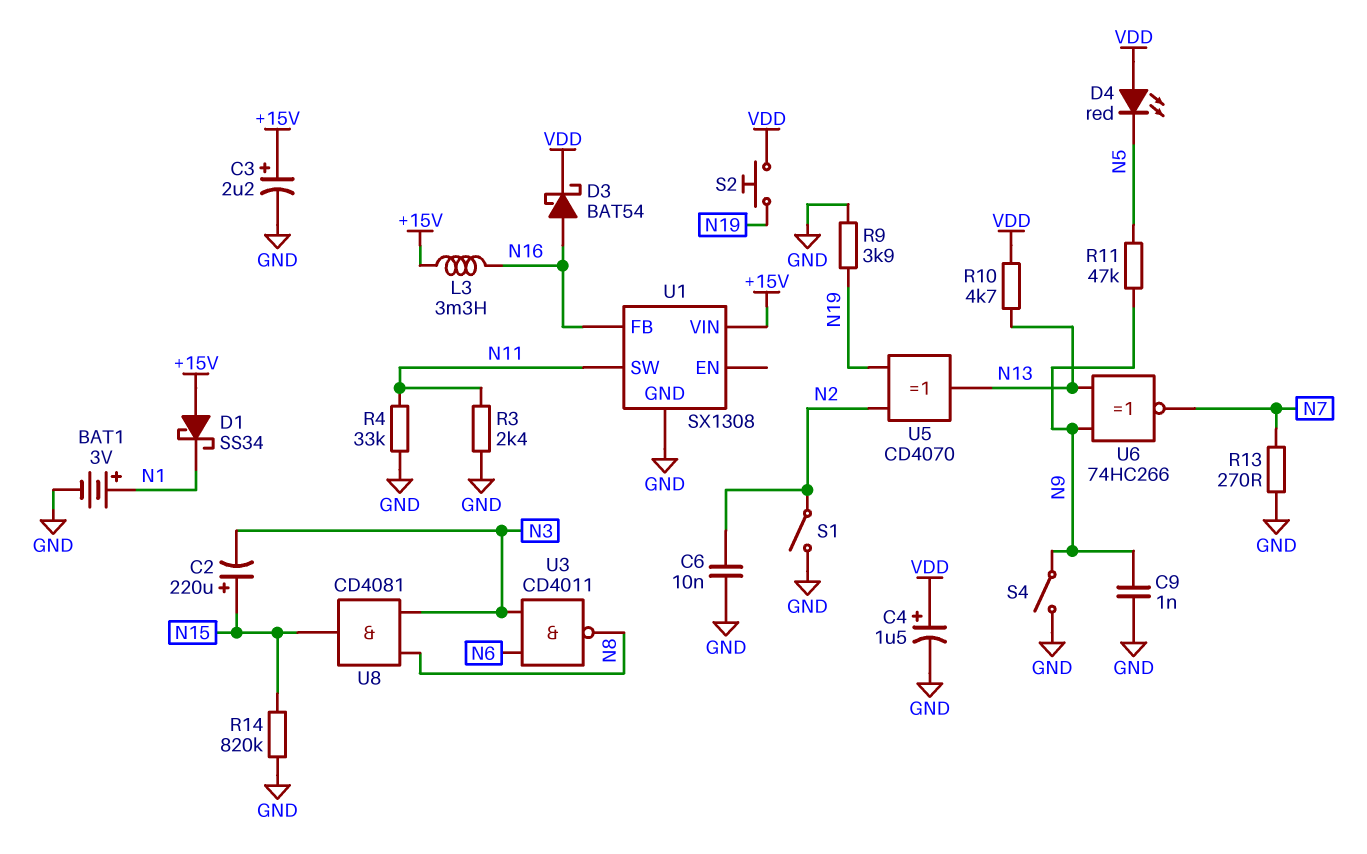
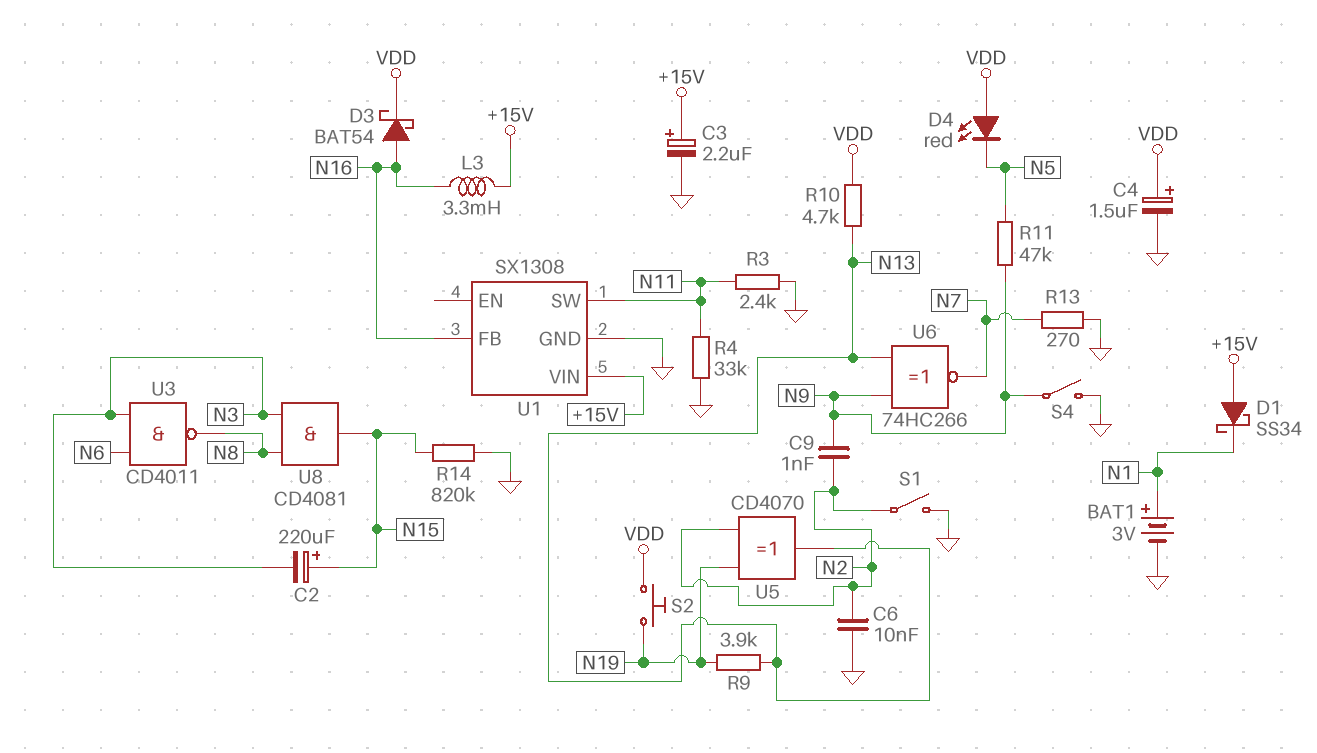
C9: 1nF (GND, N9) -> 1nF (N2, N9)
R9: 3.9k (GND, N19) -> 3.9k (N13, N19)

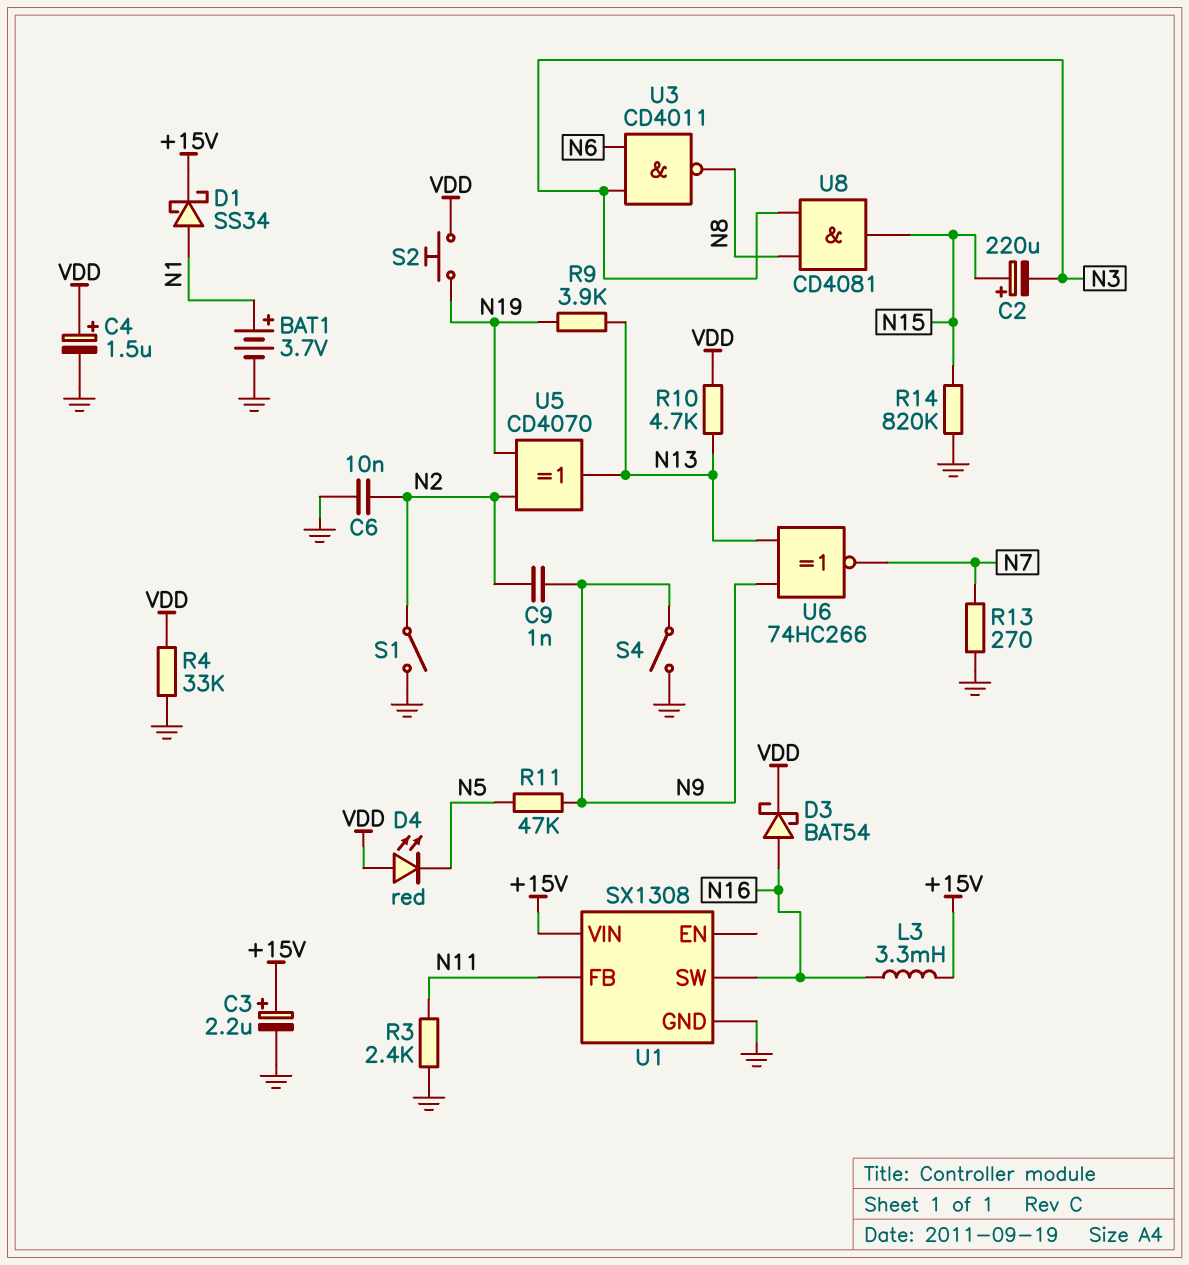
BAT1: 3V (plus N1, minus GND) -> 3.7V (plus N1, minus GND)
D1: schottky SS34 (A +15V, K N1) -> schottky SS34 (A N1, K +15V)
R4: 33k (GND, N11) -> 33k (GND, VDD)
U1 pin FB: N16 -> N11
U1 pin SW: N11 -> N16

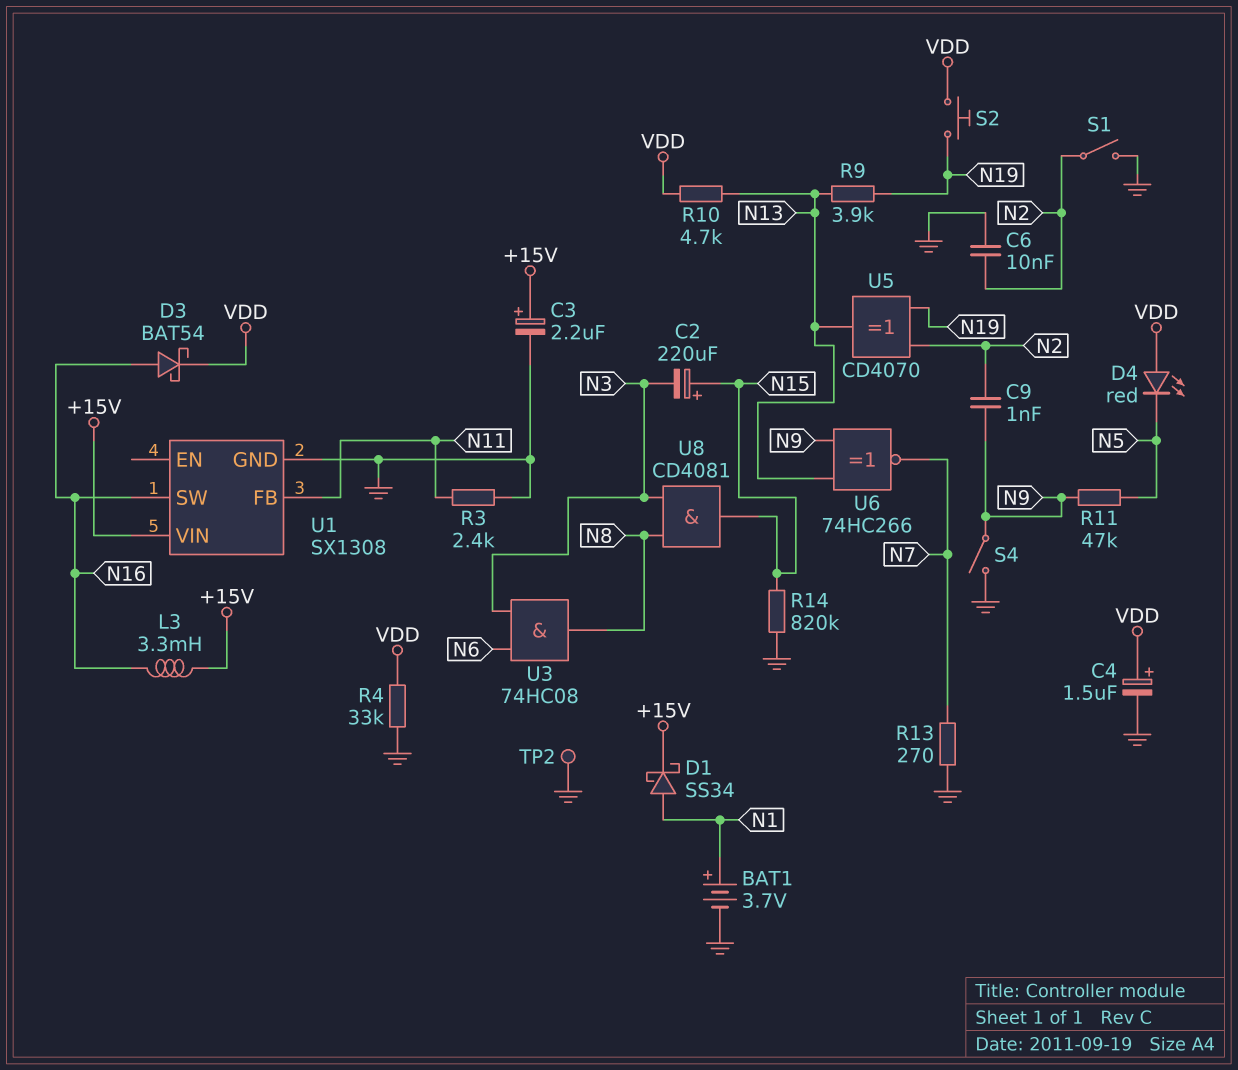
TP2: none -> test point (GND)
U3: NAND CD4011 (in N3, in N6, out N8) -> AND 74HC08 (in N3, in N6, out N8)

